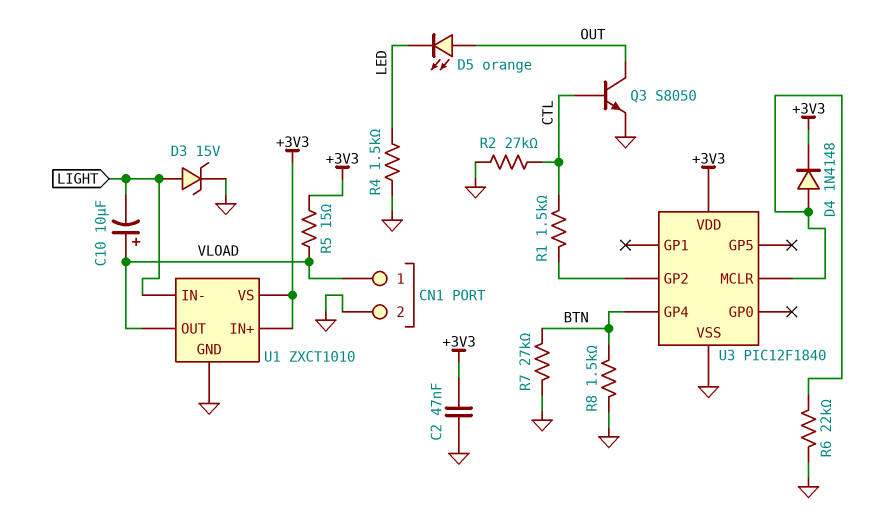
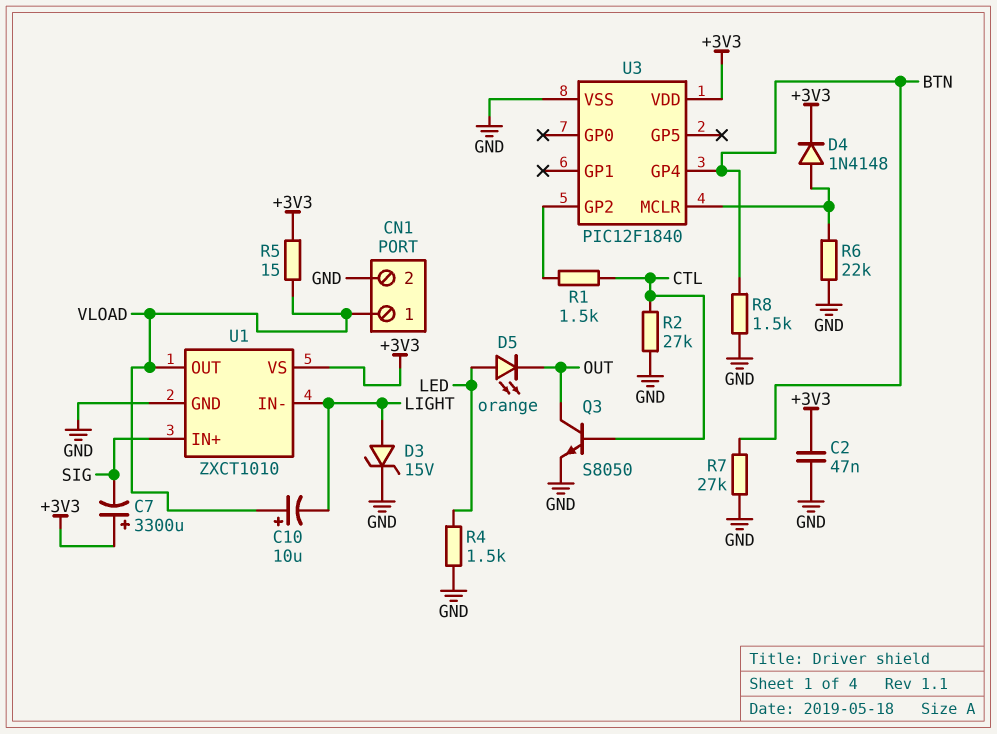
C7: none -> 3300uF (plus +3V3, minus SIG)
D5: LED orange (A OUT, K LED) -> LED orange (A LED, K OUT)
U1 pin IN+: +3V3 -> SIG

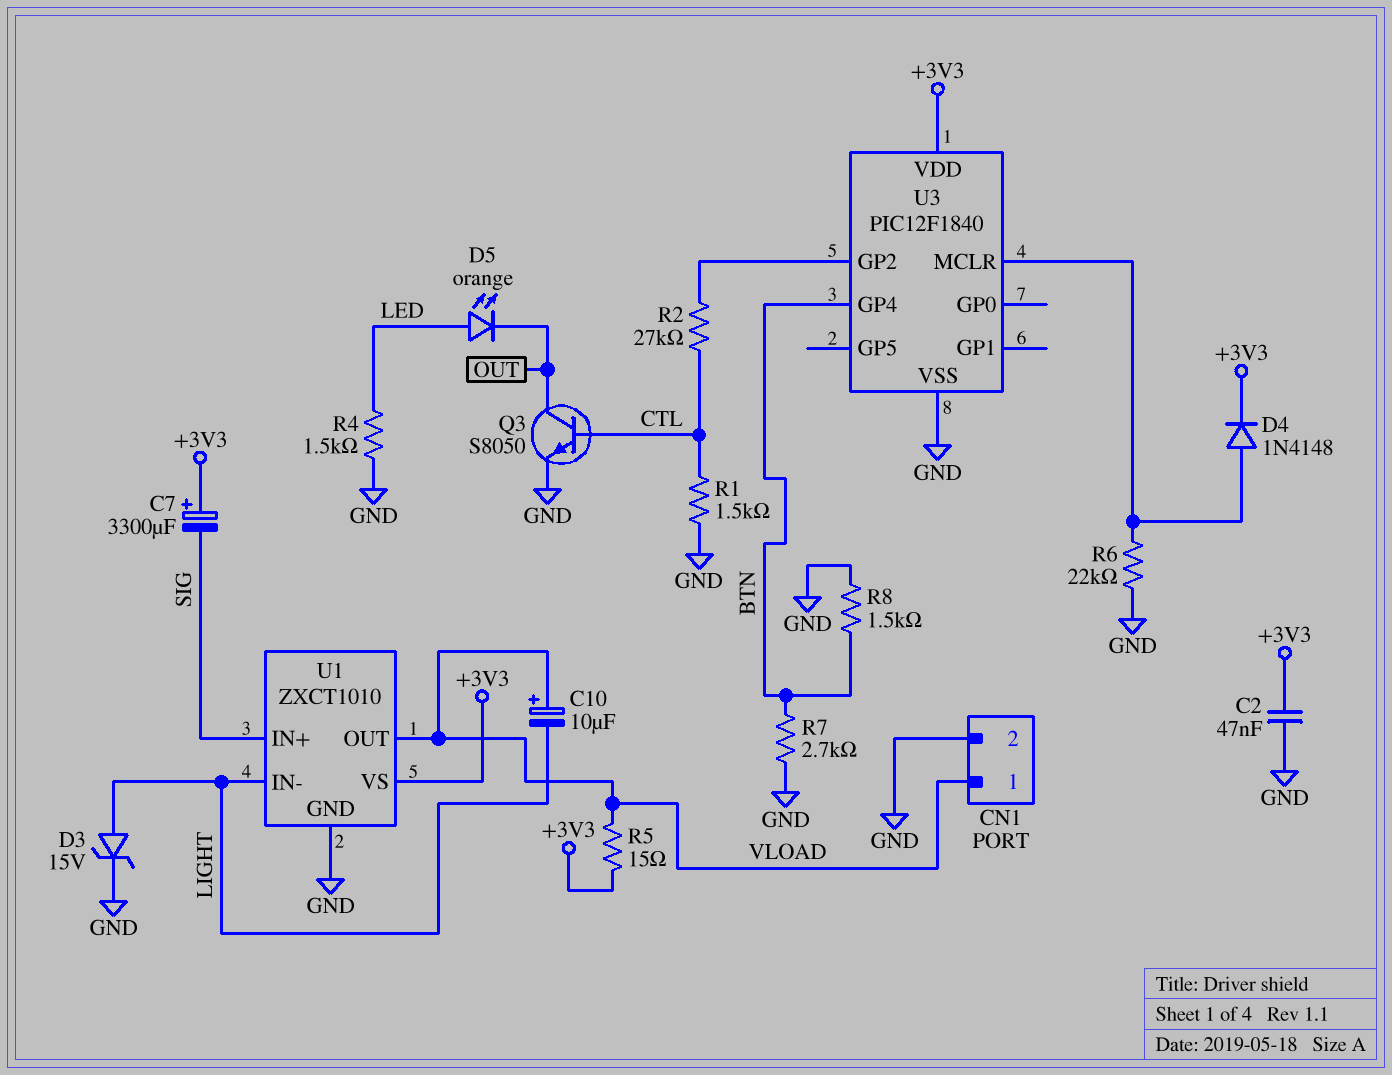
R1: 1.5k (CTL, U3/GP2) -> 1.5k (CTL, GND)
R2: 27k (CTL, GND) -> 27k (CTL, U3/GP2)
R7: 27k (BTN, GND) -> 2.7k (BTN, GND)

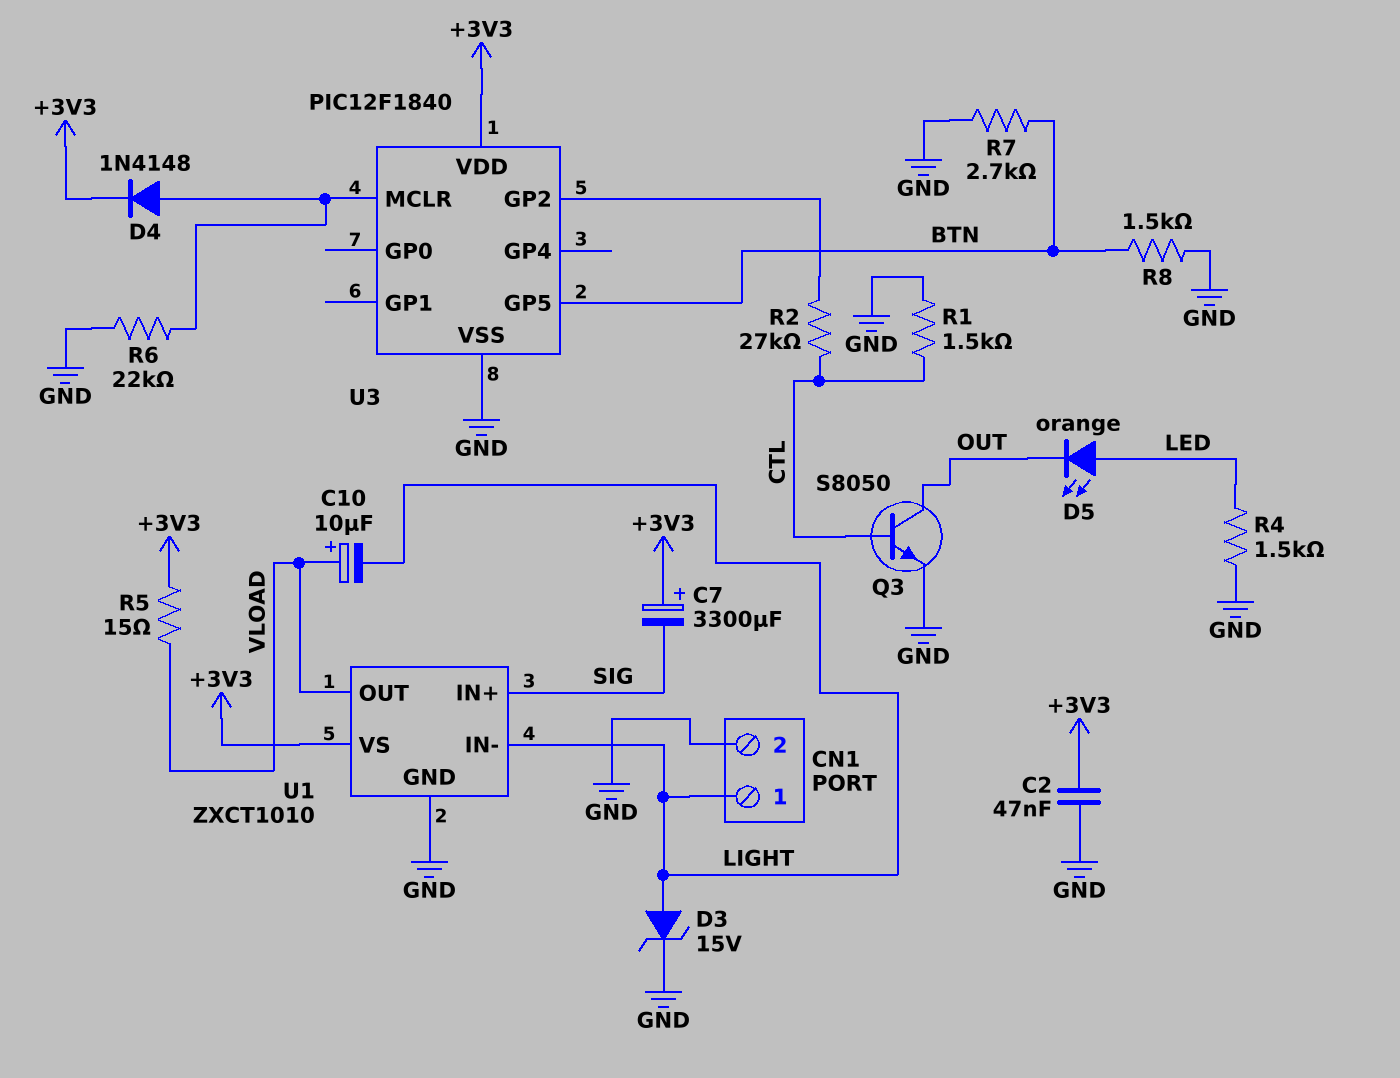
CN1 pin 1: VLOAD -> LIGHT
U3 pin GP4: BTN -> none
U3 pin GP5: none -> BTN

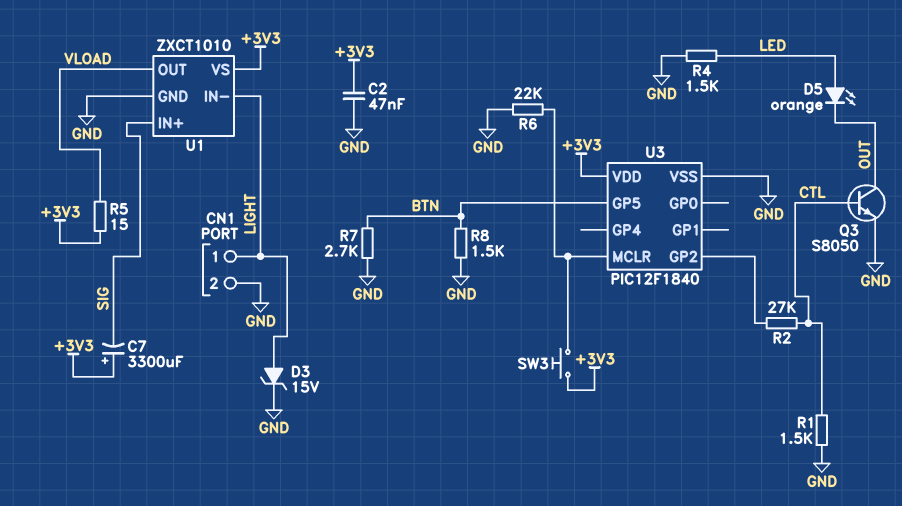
C10: 10uF (plus VLOAD, minus LIGHT) -> none
D4: diode 1N4148 (A U3/MCLR, K +3V3) -> none
SW3: none -> button (+3V3, U3/MCLR)

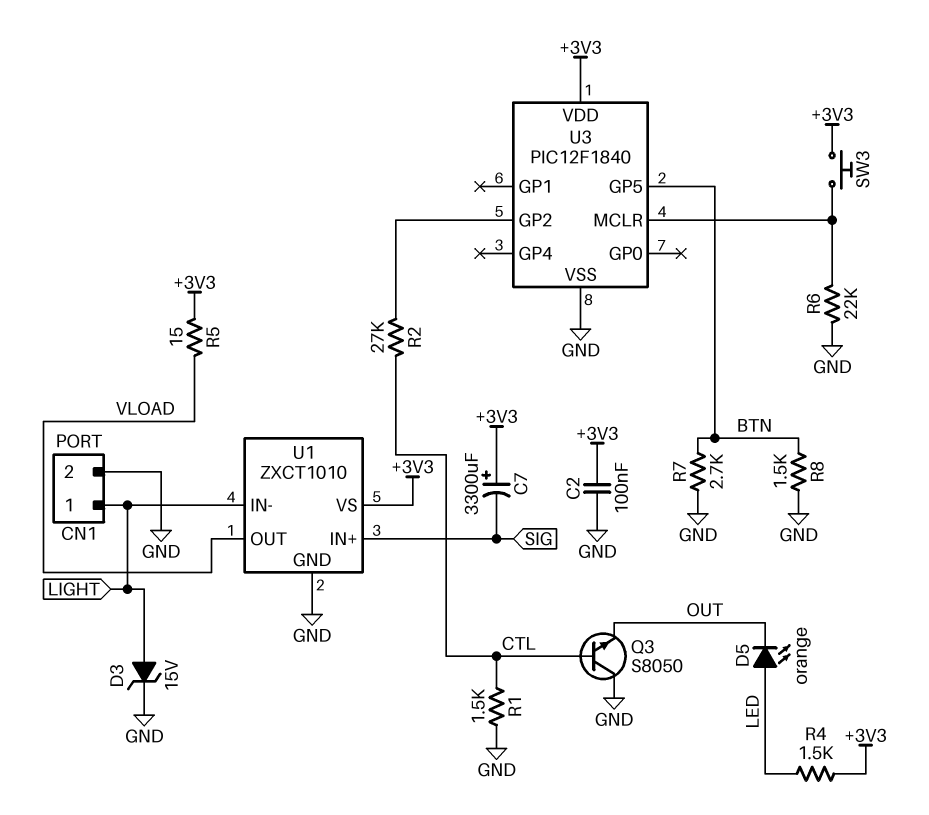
C2: 47nF (+3V3, GND) -> 100nF (+3V3, GND)
Q3: NPN S8050 (B CTL, C OUT, E GND) -> NPN S8050 (B CTL, C GND, E OUT)
R4: 1.5k (GND, LED) -> 1.5k (+3V3, LED)

